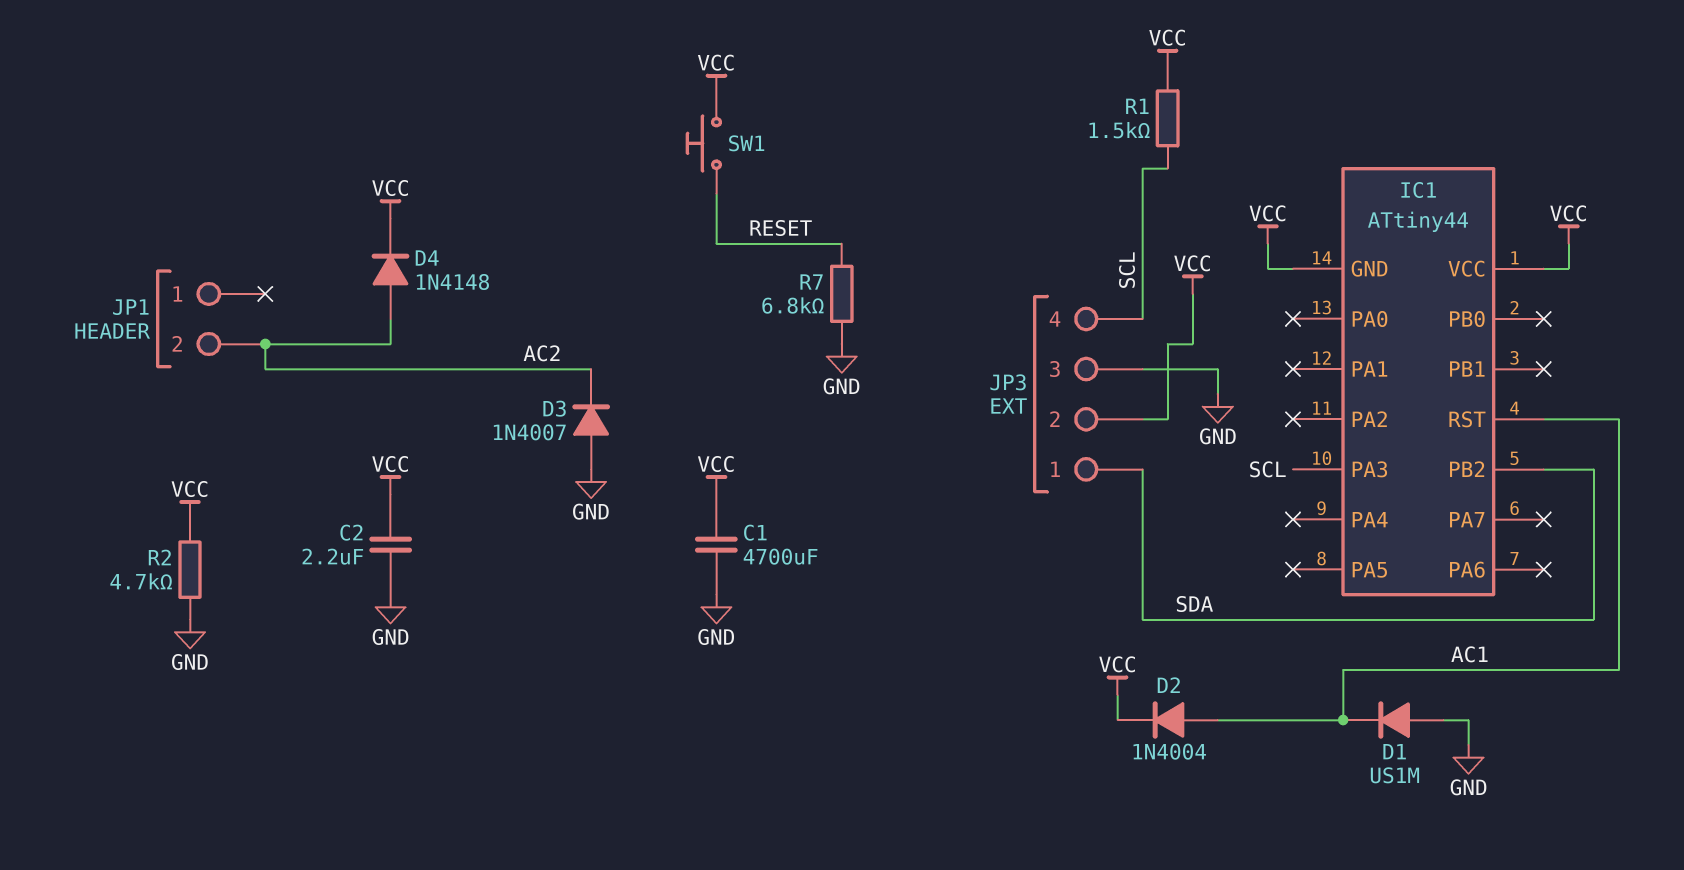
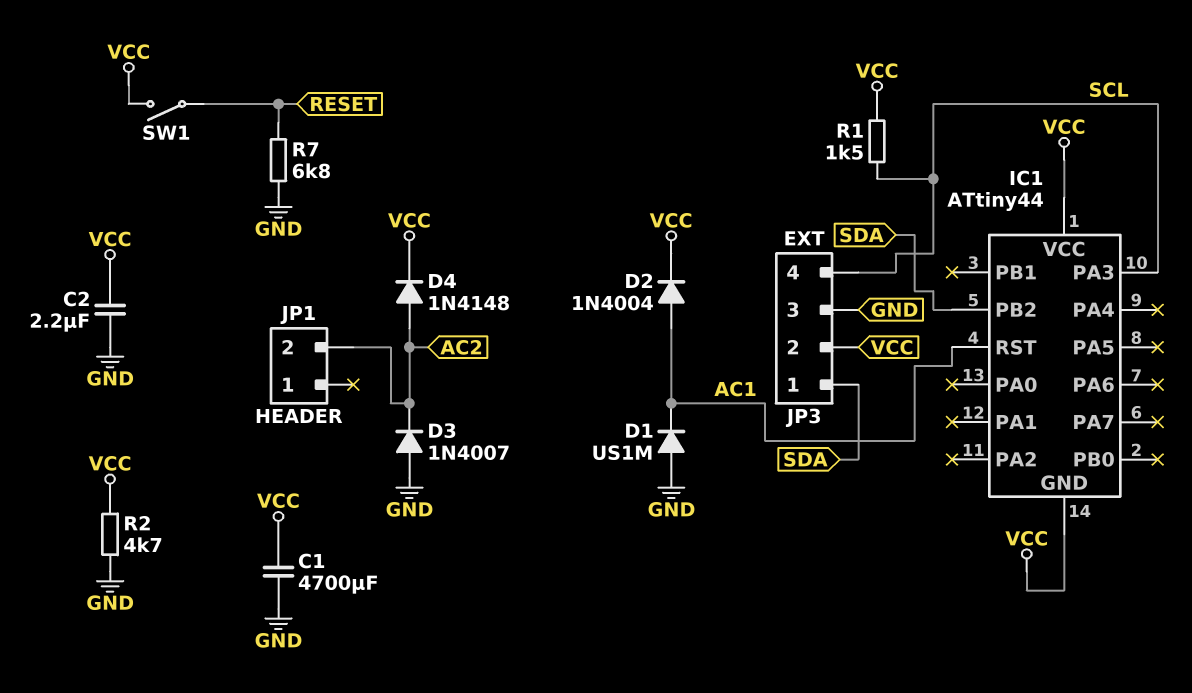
SW1: button (RESET, VCC) -> switch (RESET, VCC)

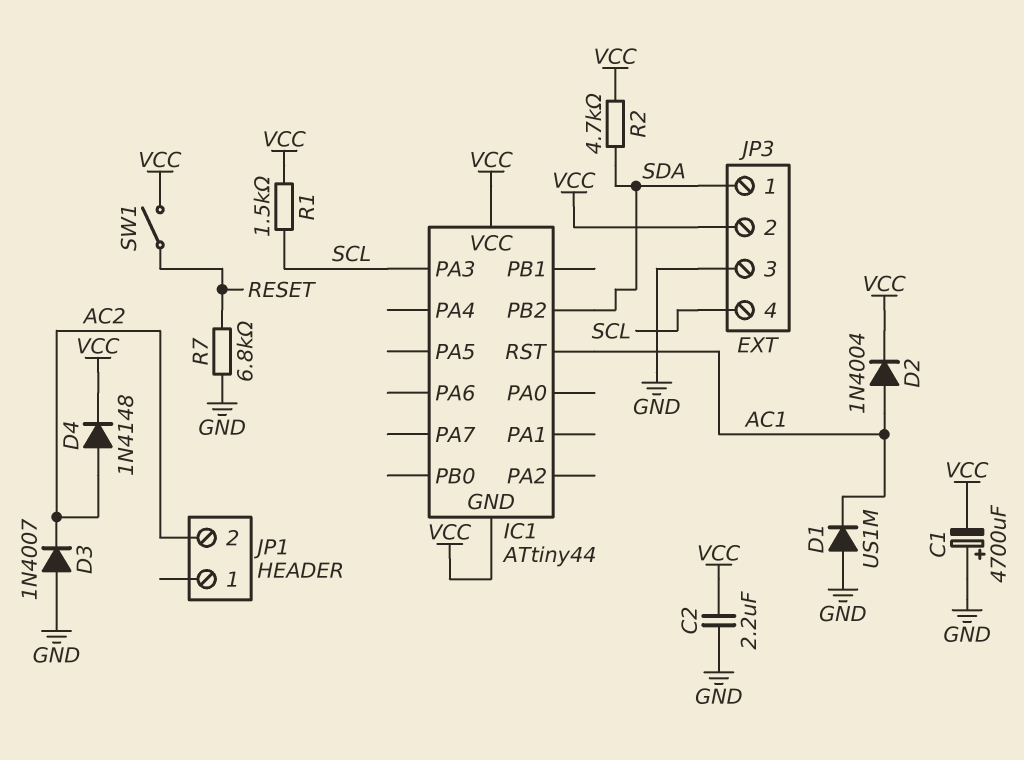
C1: 4700uF (GND, VCC) -> 4700uF (plus GND, minus VCC)
R2: 4.7k (GND, VCC) -> 4.7k (SDA, VCC)

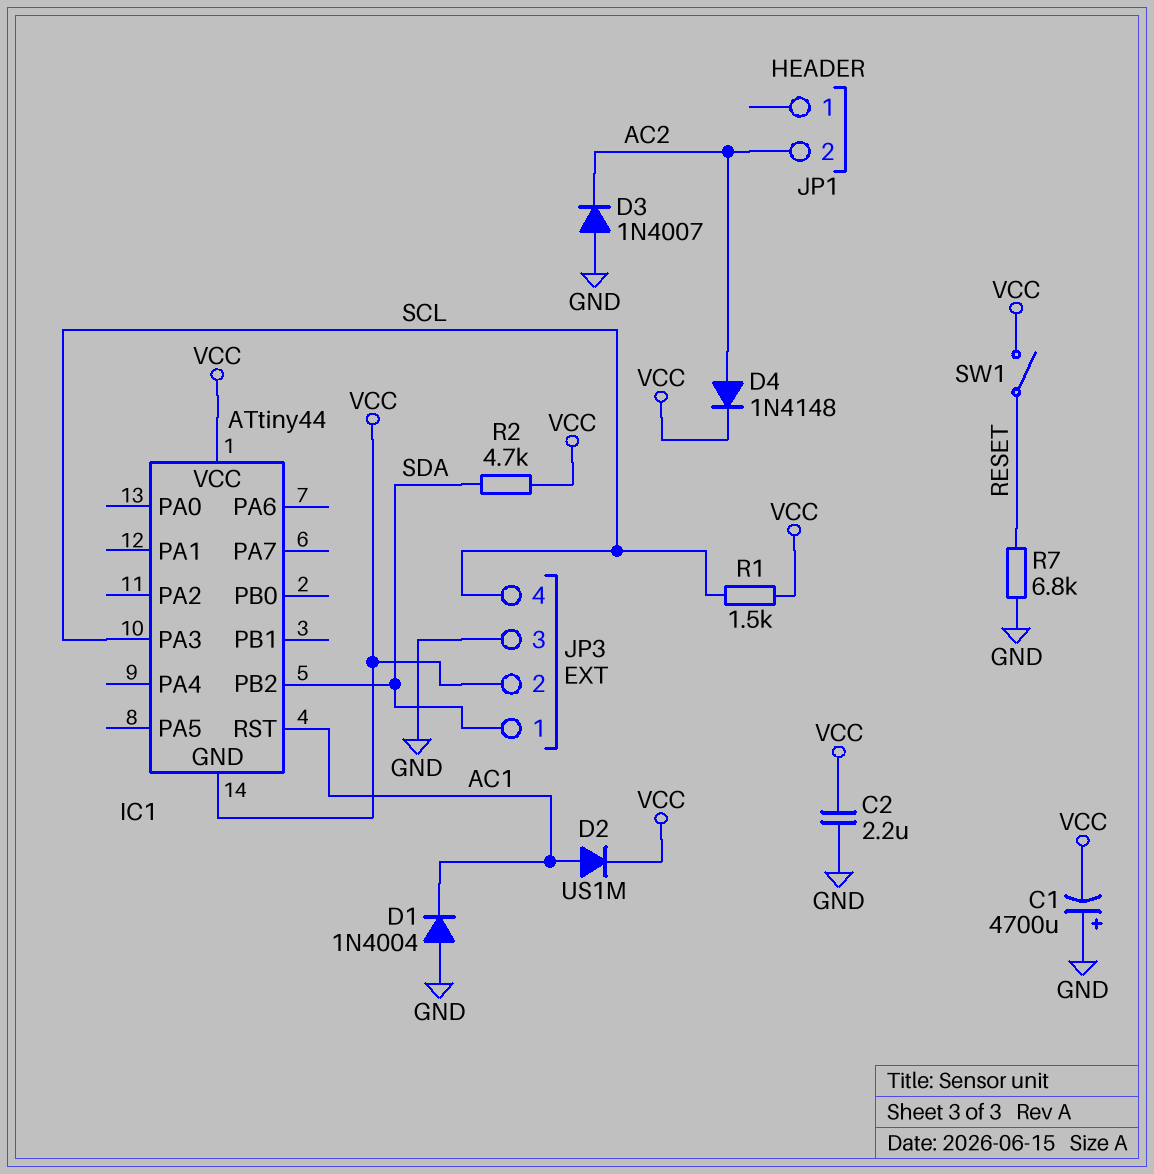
D1: diode US1M (A GND, K AC1) -> diode 1N4004 (A GND, K AC1)
D2: diode 1N4004 (A AC1, K VCC) -> diode US1M (A AC1, K VCC)

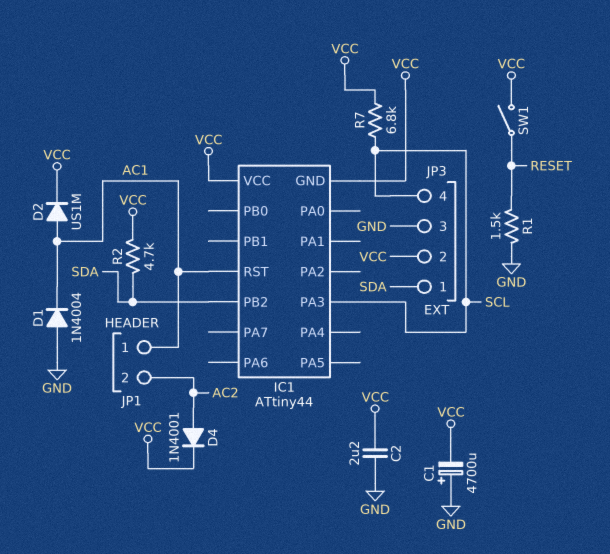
D3: diode 1N4007 (A GND, K AC2) -> none
D4: diode 1N4148 (A AC2, K VCC) -> diode 1N4001 (A AC2, K VCC)
JP1 pin 1: none -> AC1
R1: 1.5k (SCL, VCC) -> 1.5k (GND, RESET)
R7: 6.8k (GND, RESET) -> 6.8k (SCL, VCC)

